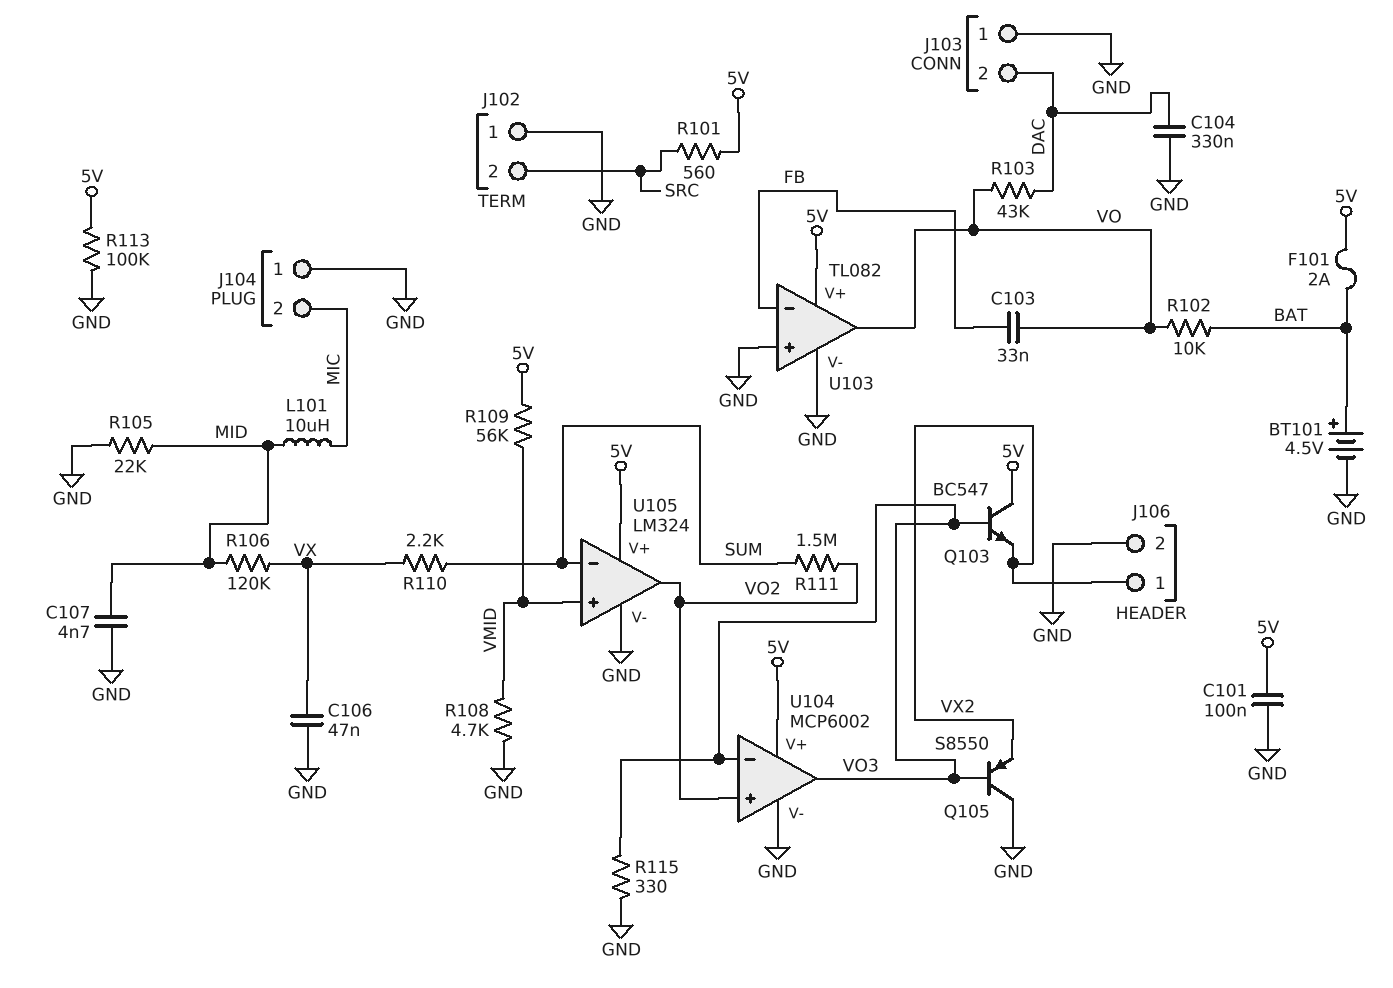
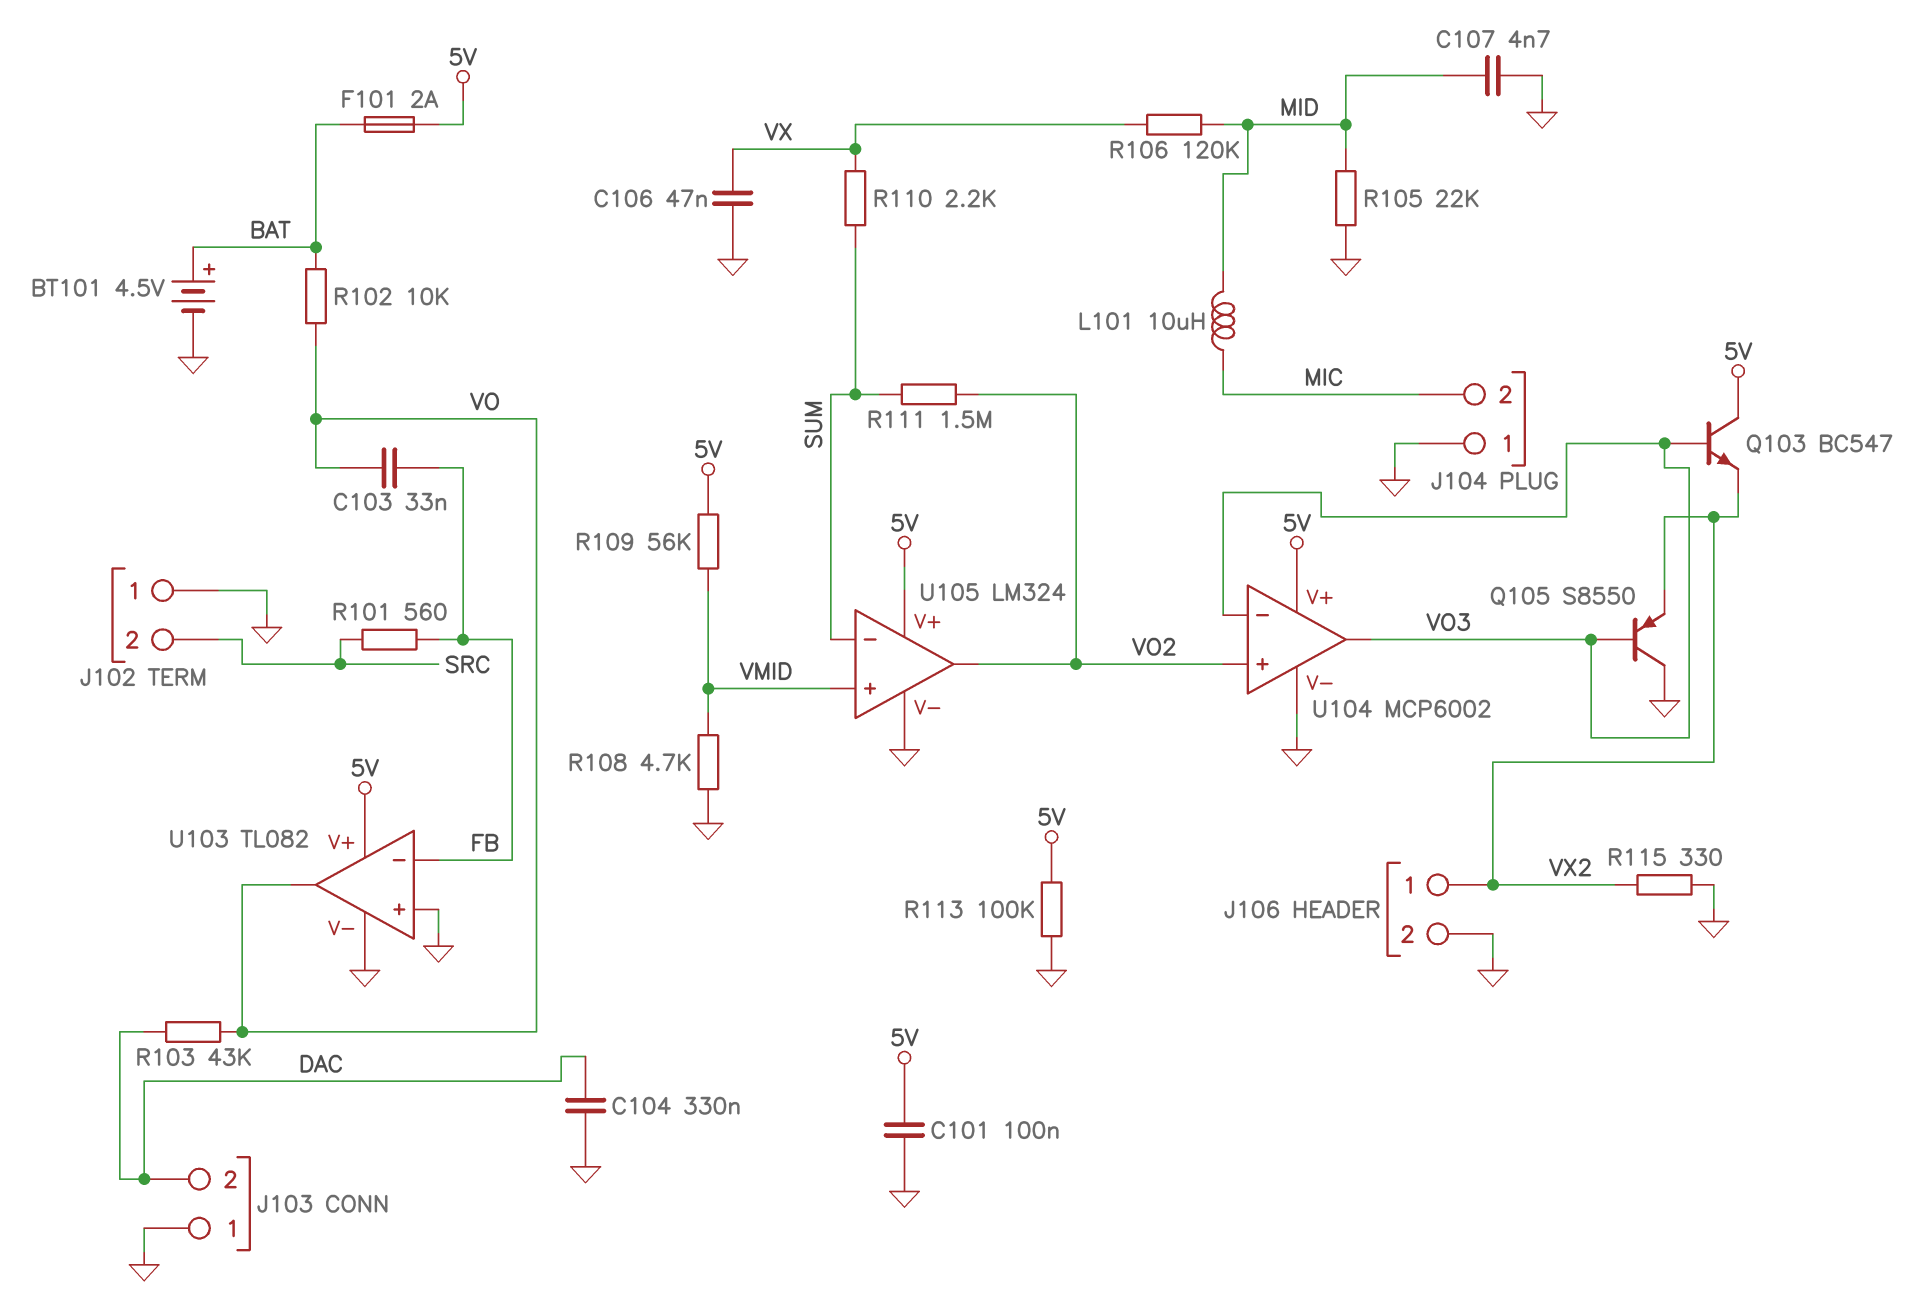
R101: 560 (5V, SRC) -> 560 (FB, SRC)
R115: 330 (GND, VO3) -> 330 (GND, VX2)

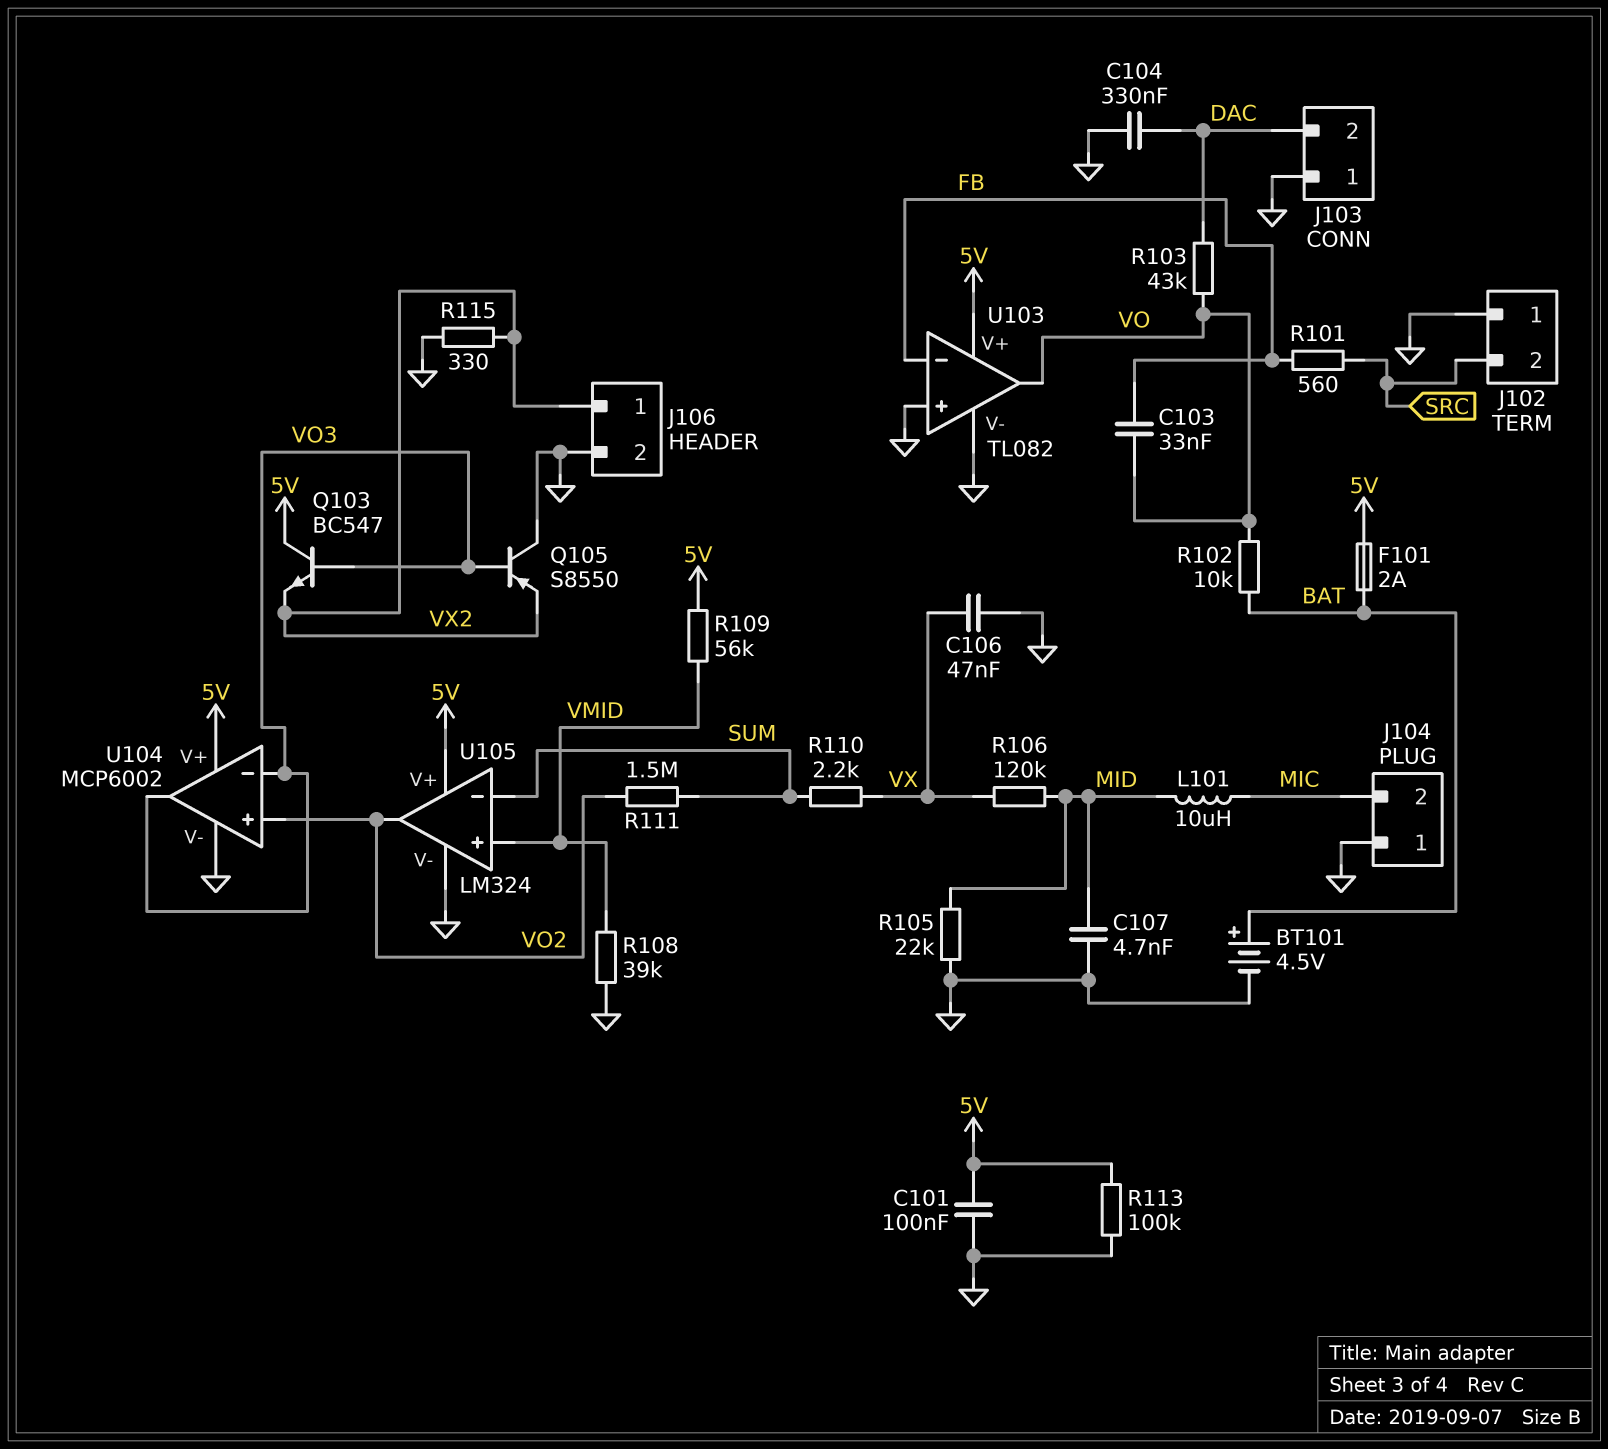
R108: 4.7k (GND, VMID) -> 39k (GND, VMID)

